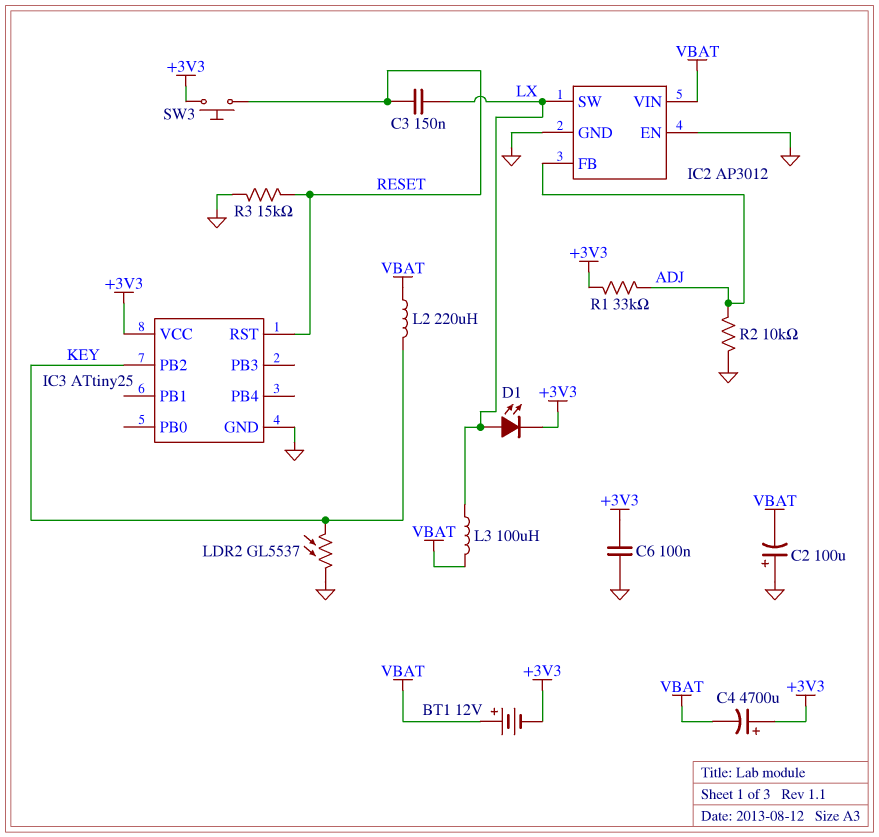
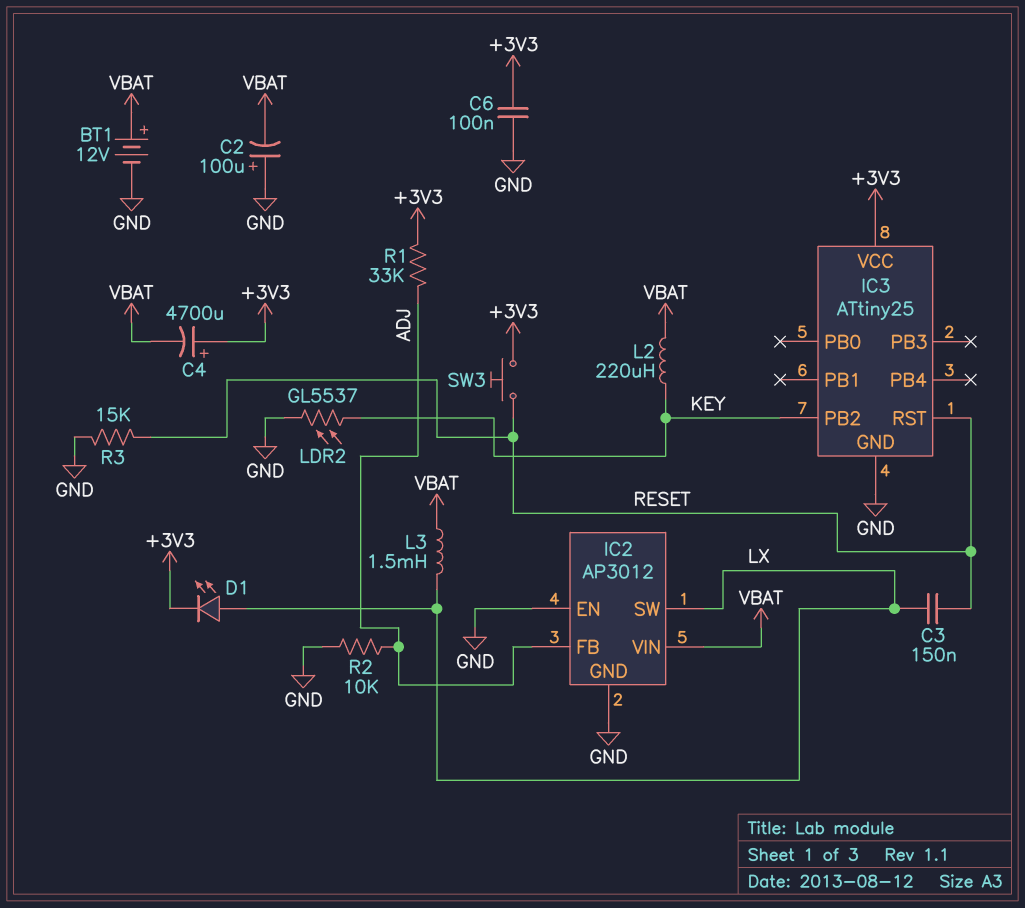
BT1: 12V (plus VBAT, minus +3V3) -> 12V (plus VBAT, minus GND)
L3: 100uH (LX, VBAT) -> 1.5mH (LX, VBAT)

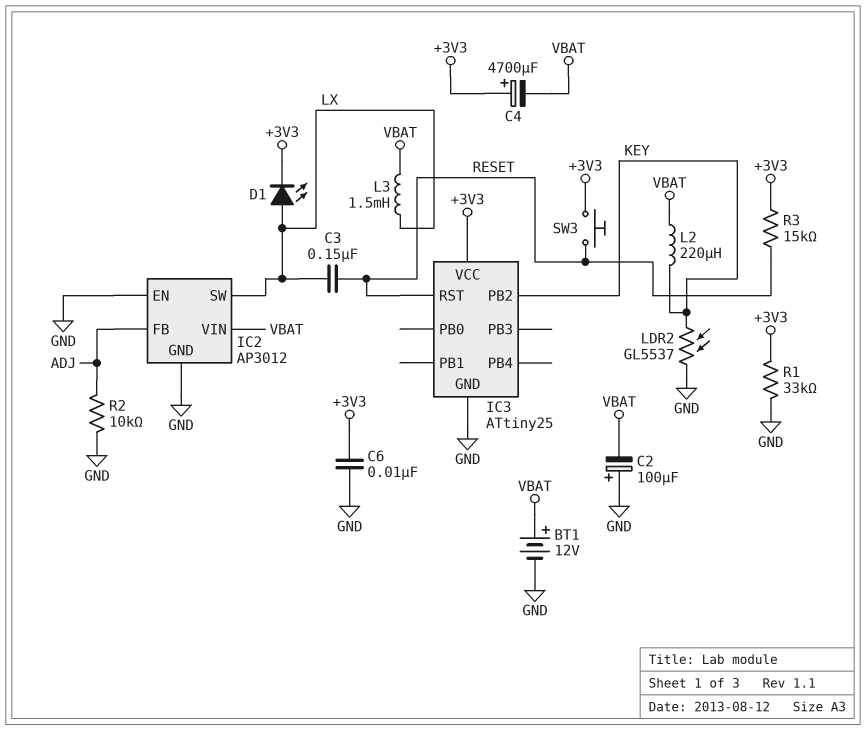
C6: 100nF (+3V3, GND) -> 10nF (+3V3, GND)
R1: 33k (+3V3, ADJ) -> 33k (+3V3, GND)
R3: 15k (GND, RESET) -> 15k (+3V3, RESET)

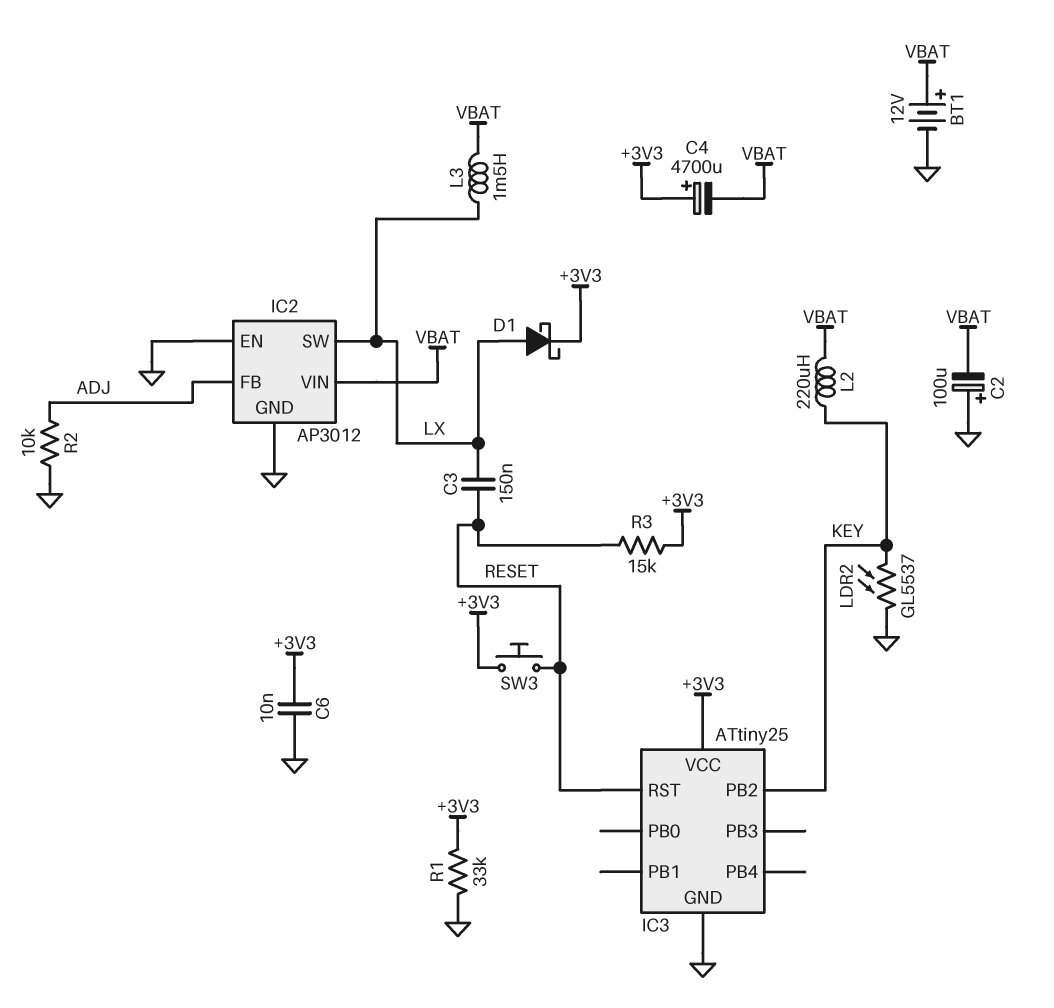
D1: LED (A LX, K +3V3) -> schottky (A LX, K +3V3)

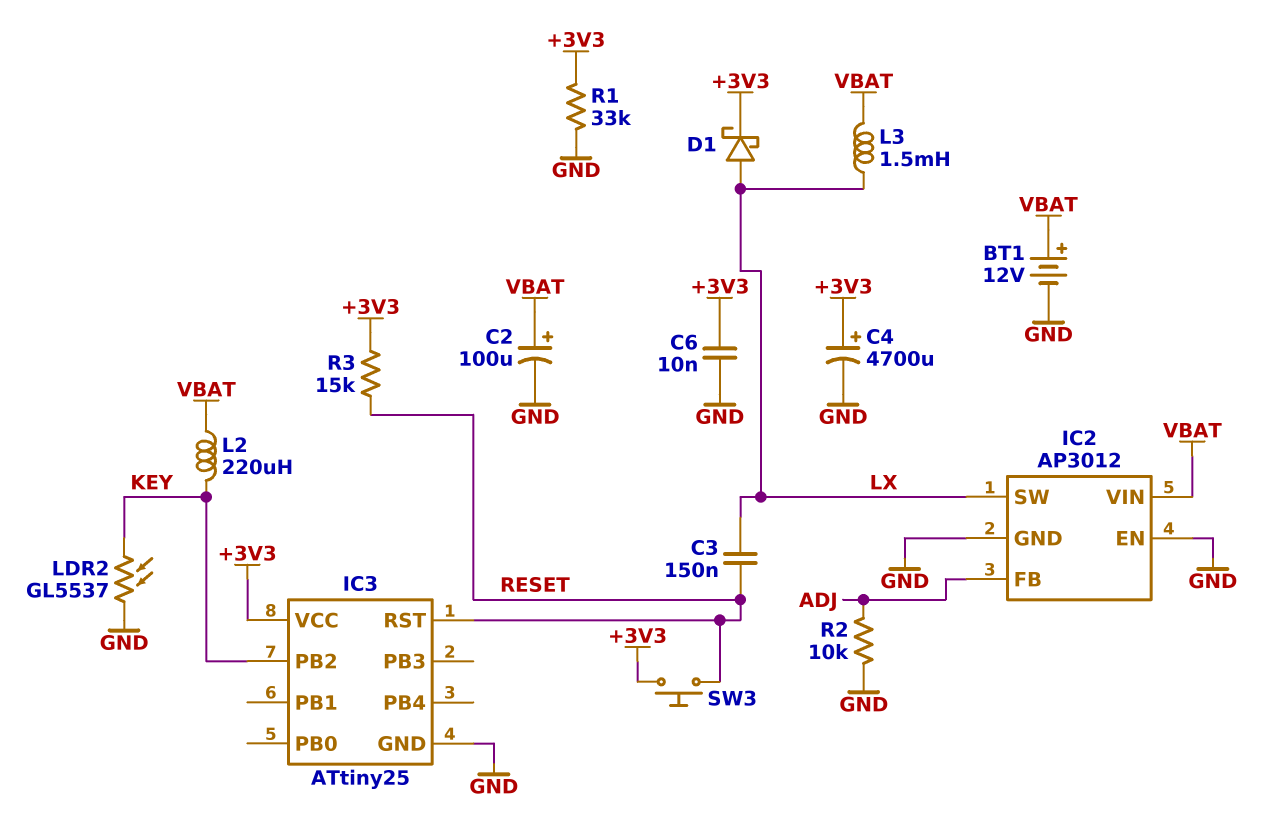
C2: 100uF (plus GND, minus VBAT) -> 100uF (plus VBAT, minus GND)
C4: 4700uF (plus +3V3, minus VBAT) -> 4700uF (plus +3V3, minus GND)

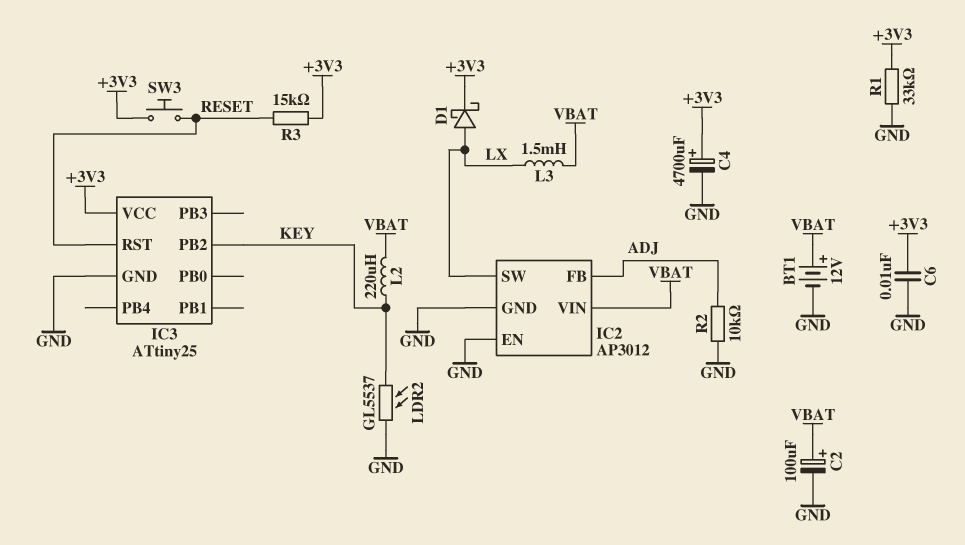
C3: 150nF (LX, RESET) -> none

